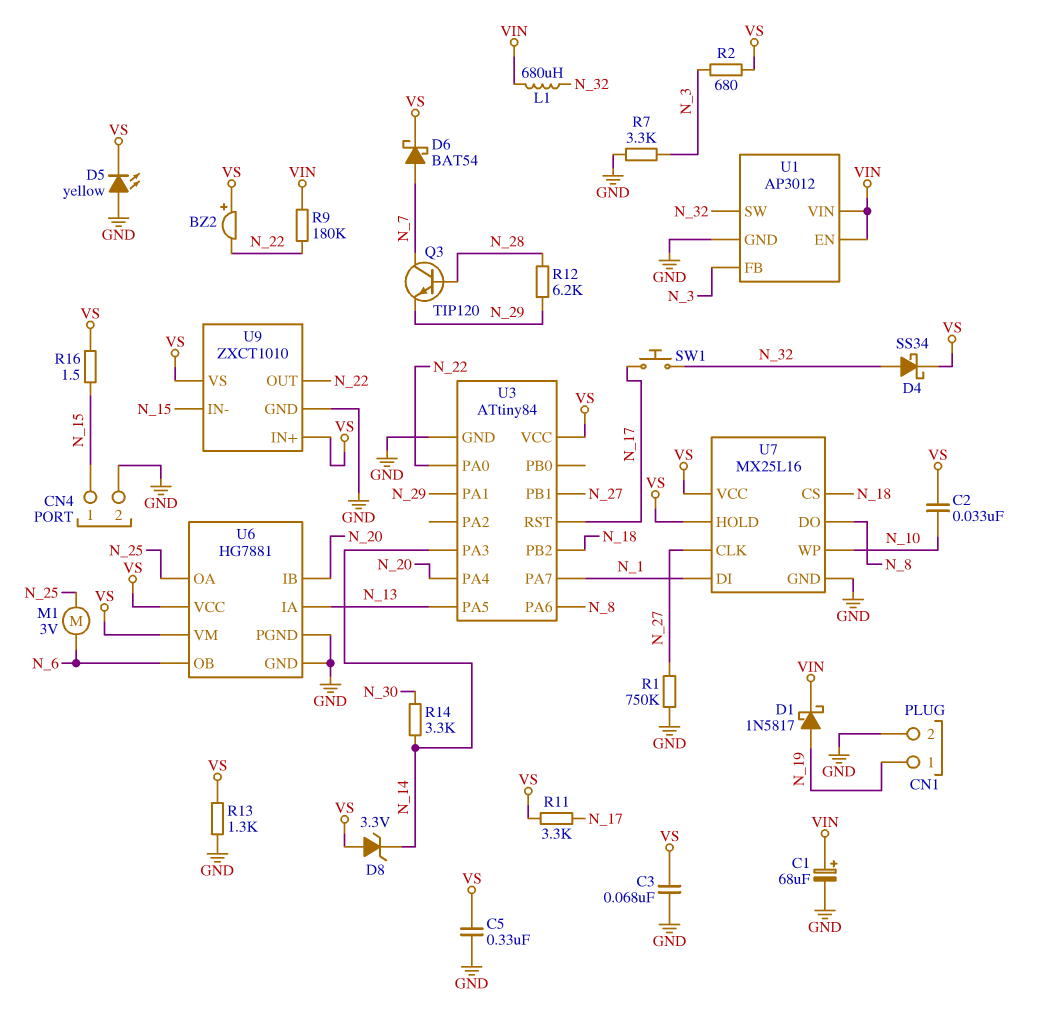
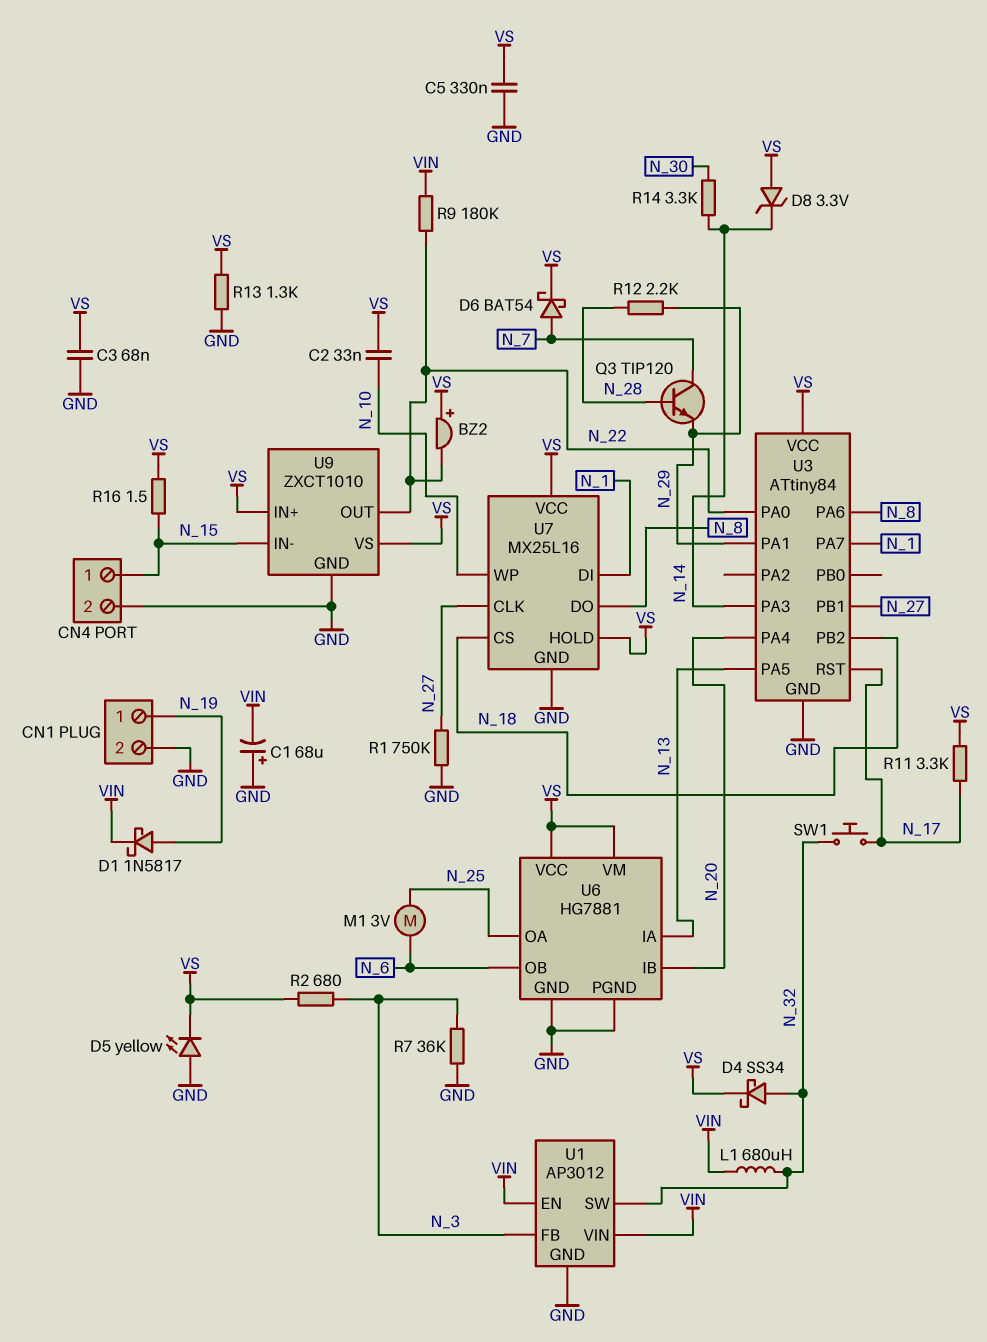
C1: 68uF (plus VIN, minus GND) -> 68uF (plus GND, minus VIN)
R7: 3.3k (GND, N_3) -> 36k (GND, N_3)
R12: 6.2k (N_28, N_29) -> 2.2k (N_28, N_29)

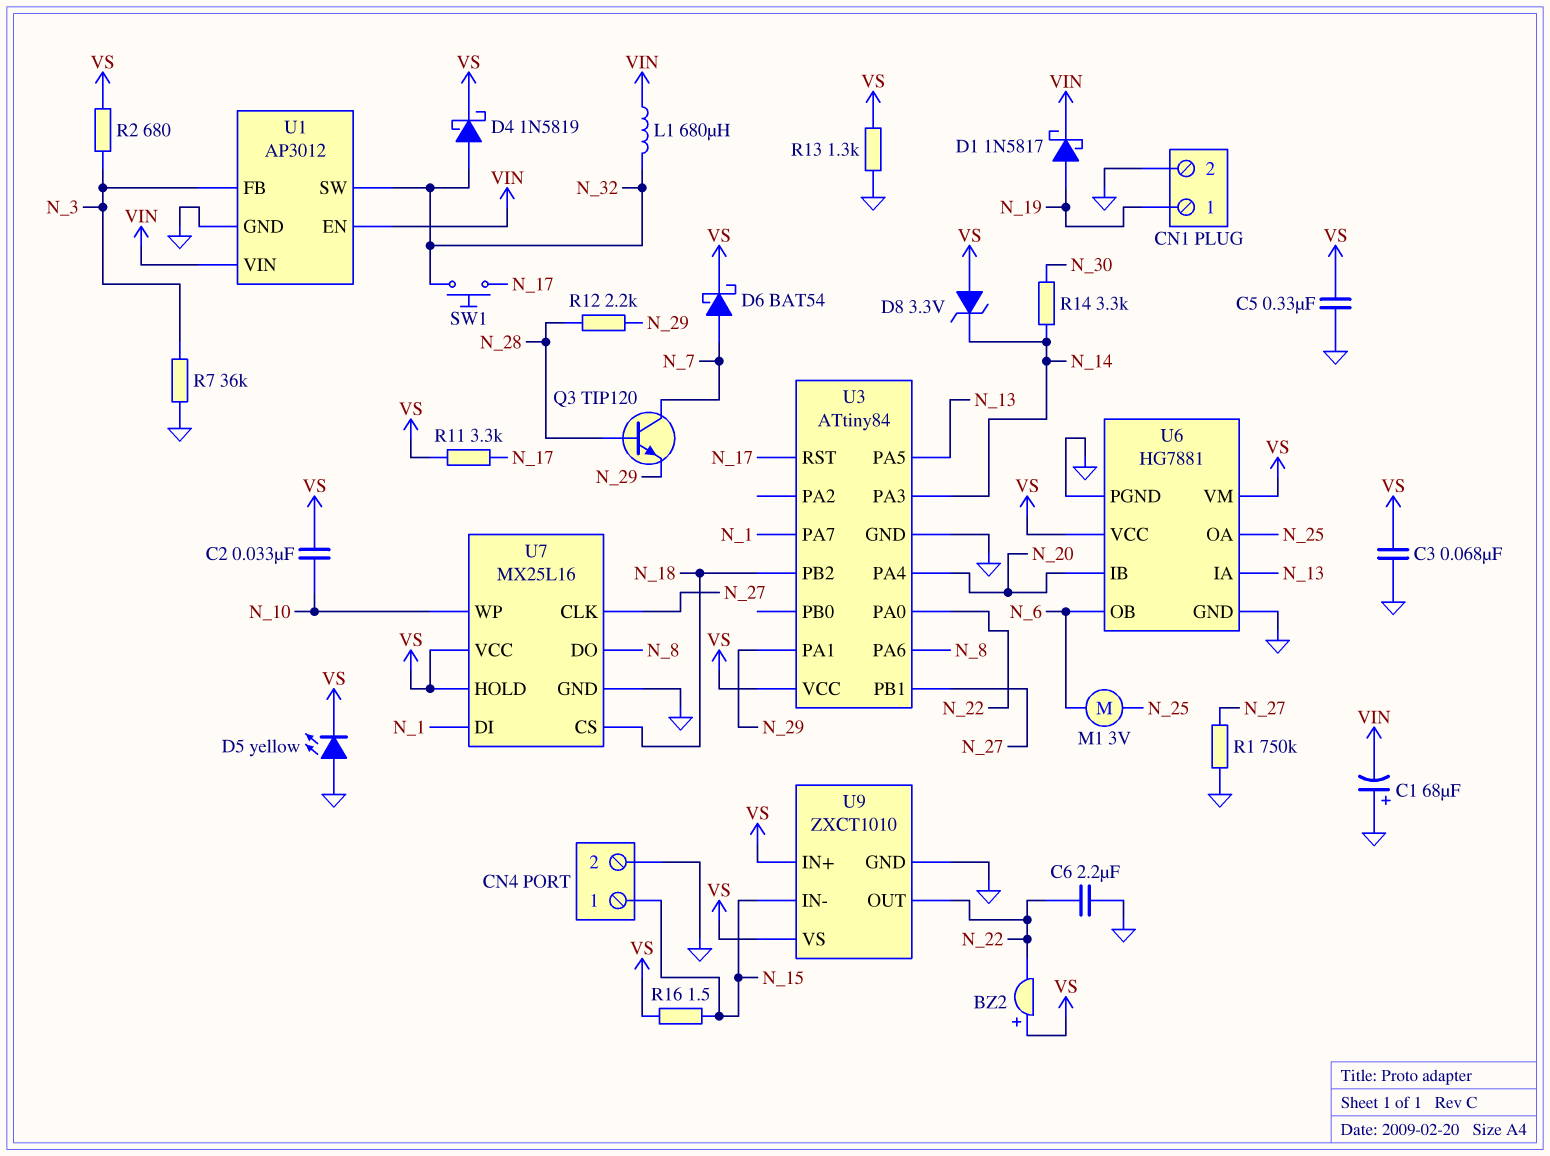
C6: none -> 2.2uF (GND, N_22)
D4: schottky SS34 (A N_32, K VS) -> schottky 1N5819 (A N_32, K VS)
R9: 180k (N_22, VIN) -> none

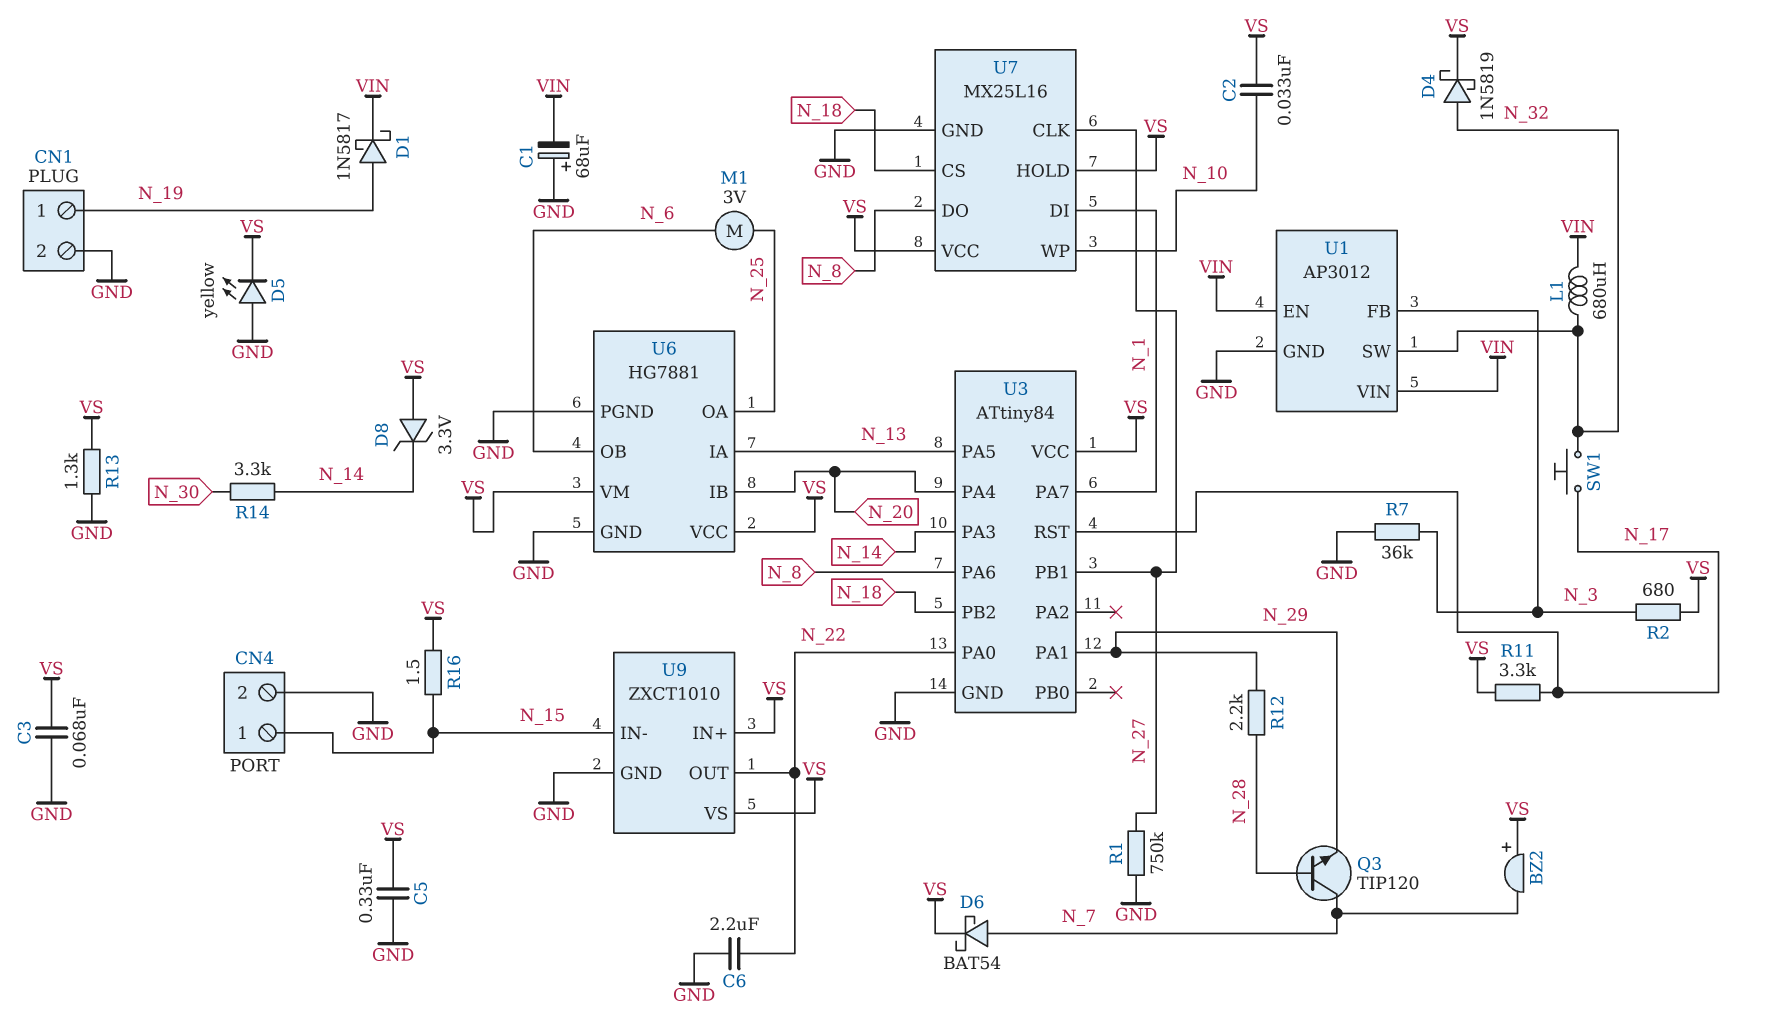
BZ2: buzzer (plus VS, minus N_22) -> buzzer (plus VS, minus N_7)

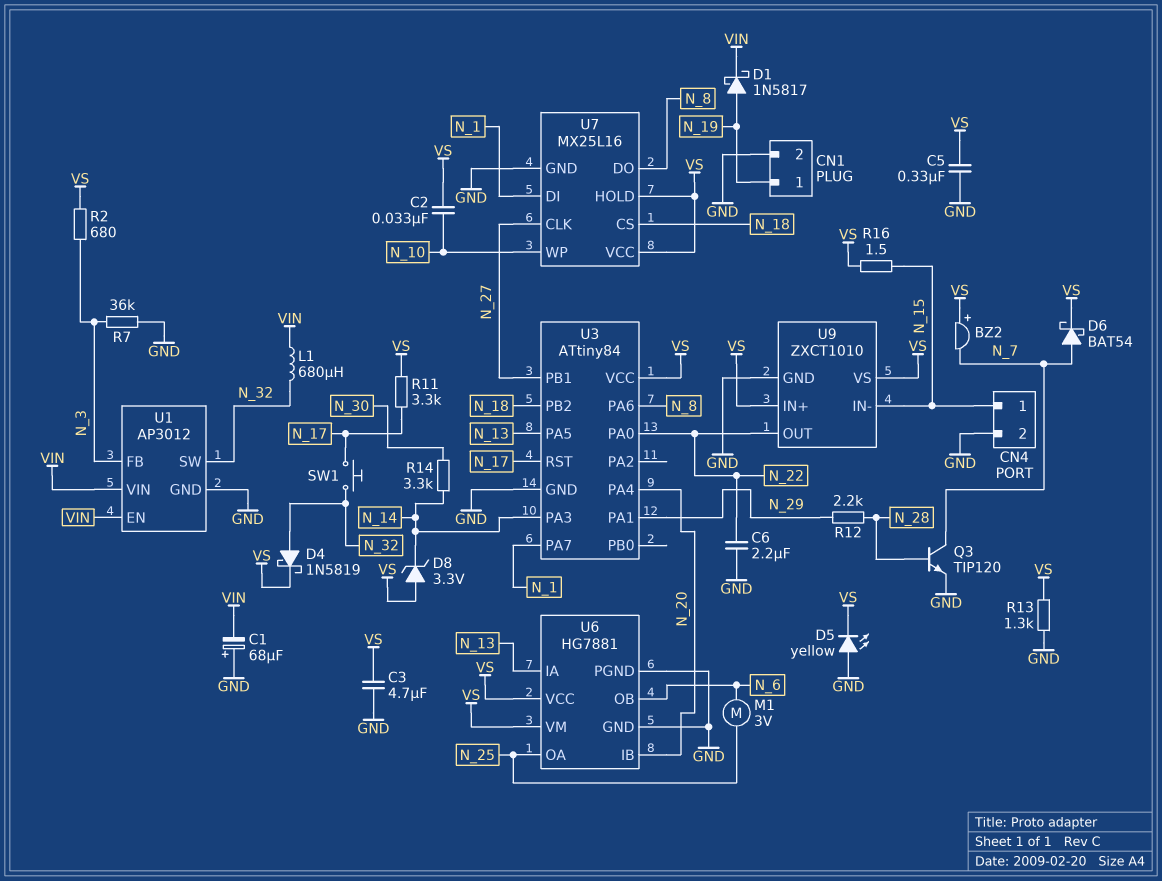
C3: 68nF (GND, VS) -> 4.7uF (GND, VS)
Q3: NPN TIP120 (B N_28, C N_7, E N_29) -> NPN TIP120 (B N_28, C N_7, E GND)
R1: 750k (GND, N_27) -> none

